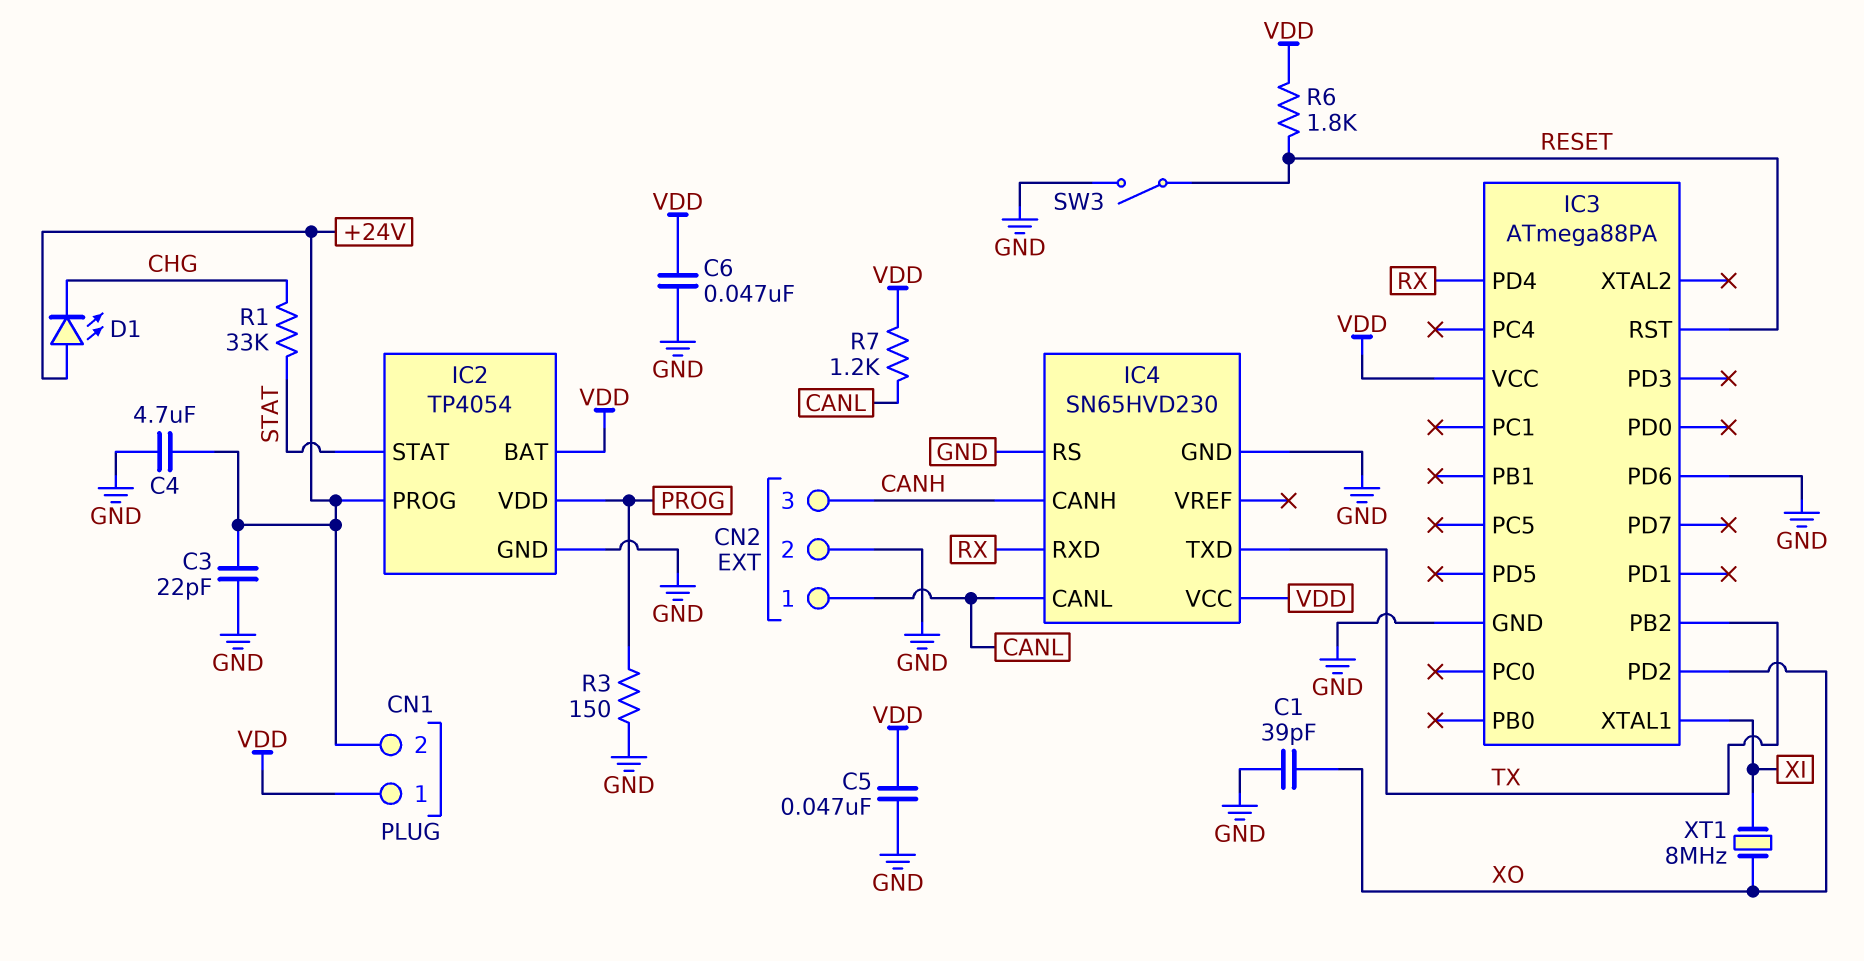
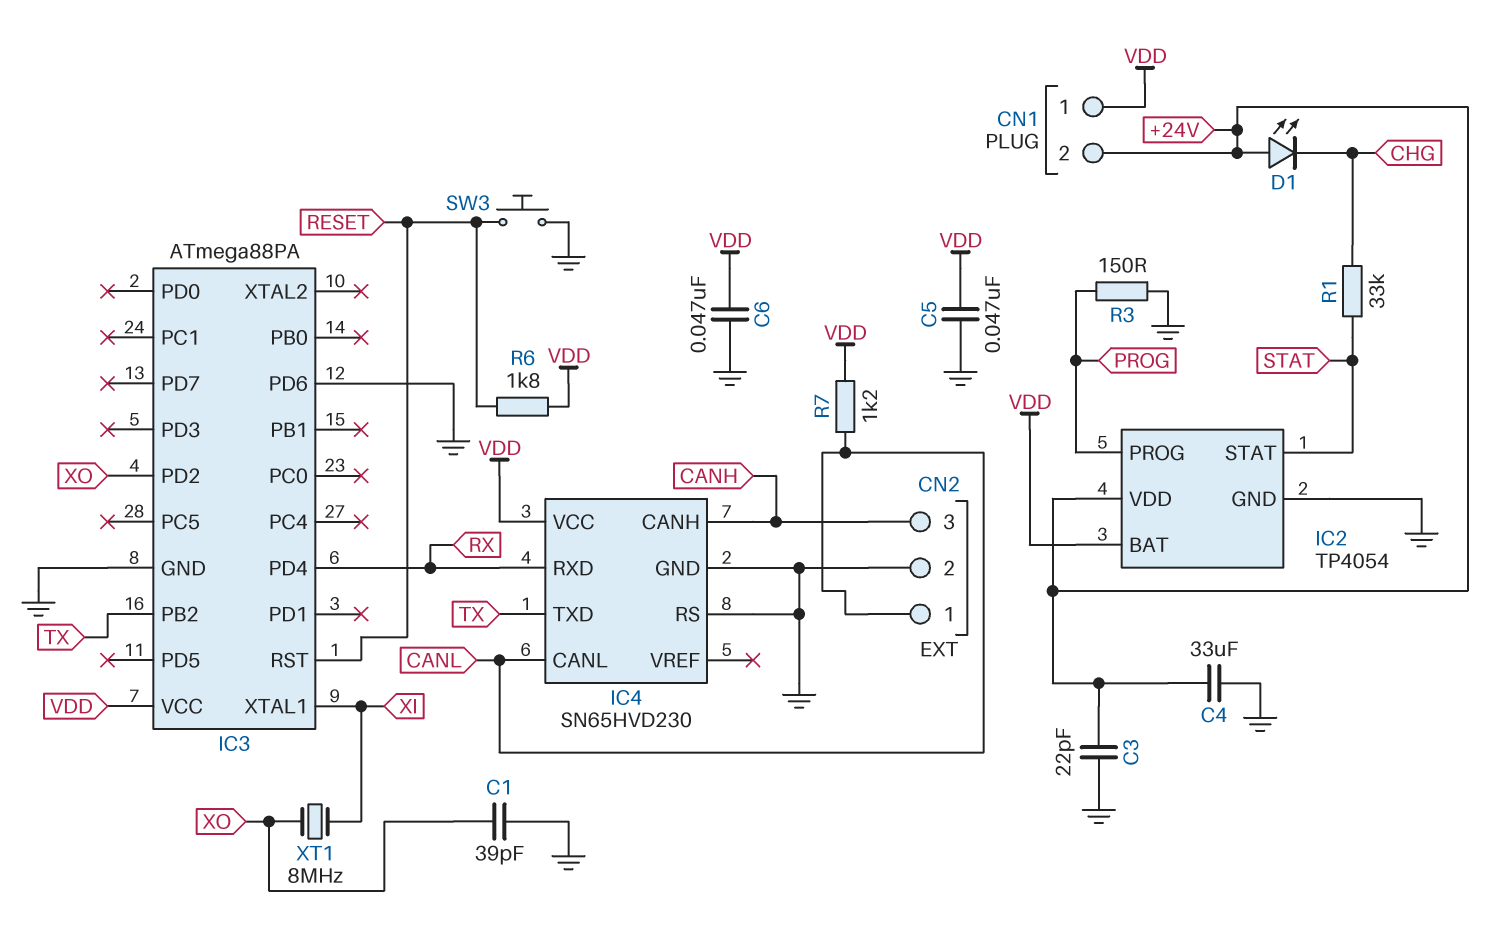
C4: 4.7uF (+24V, GND) -> 33uF (+24V, GND)
IC2 pin PROG: +24V -> PROG
IC2 pin VDD: PROG -> +24V
SW3: switch (GND, RESET) -> button (GND, RESET)

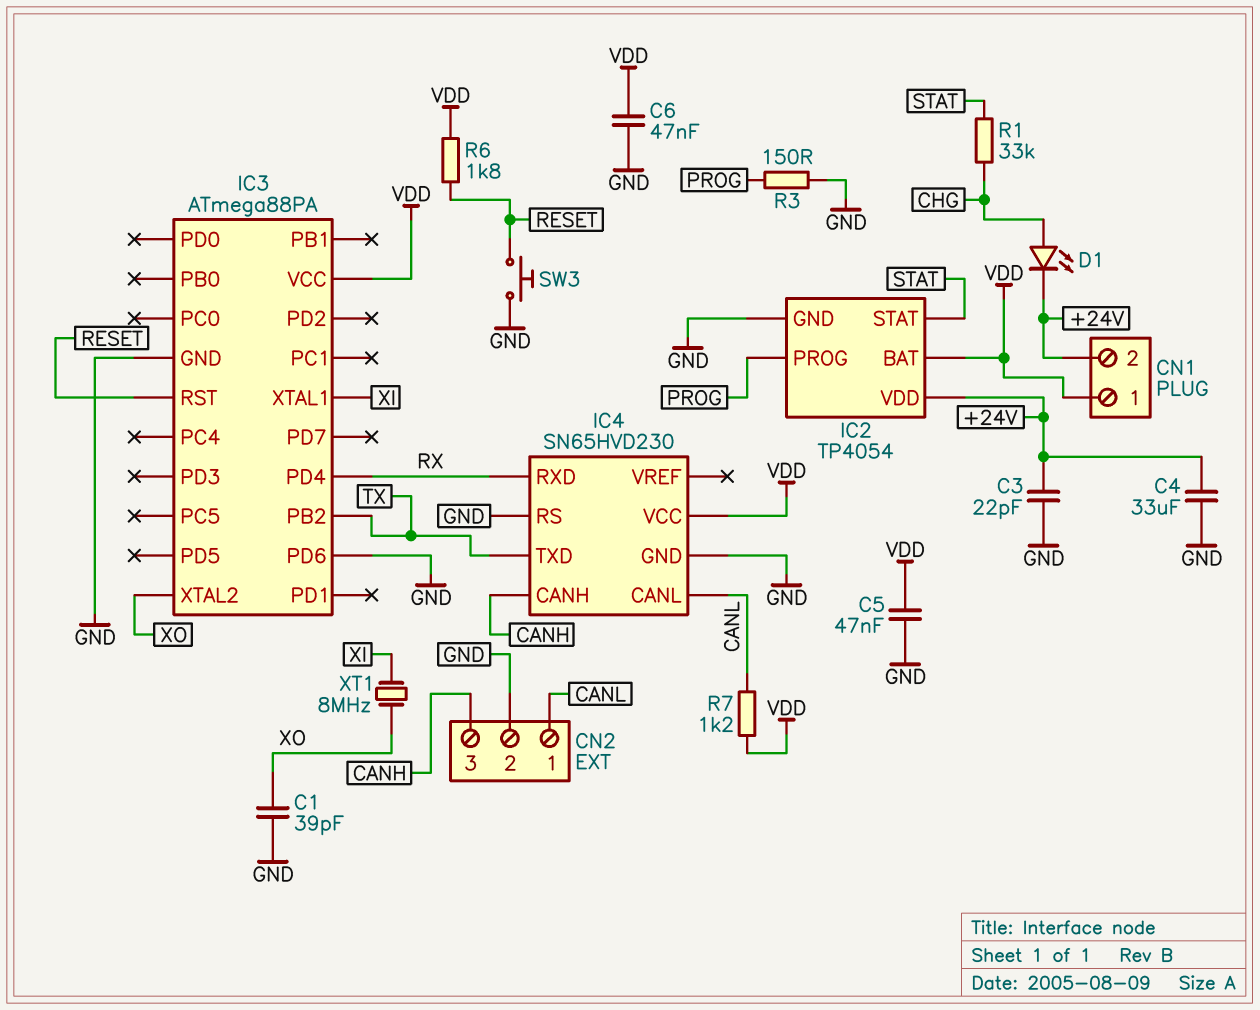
D1: LED (A +24V, K CHG) -> LED (A CHG, K +24V)
IC3 pin PD2: XO -> none
IC3 pin XTAL2: none -> XO

